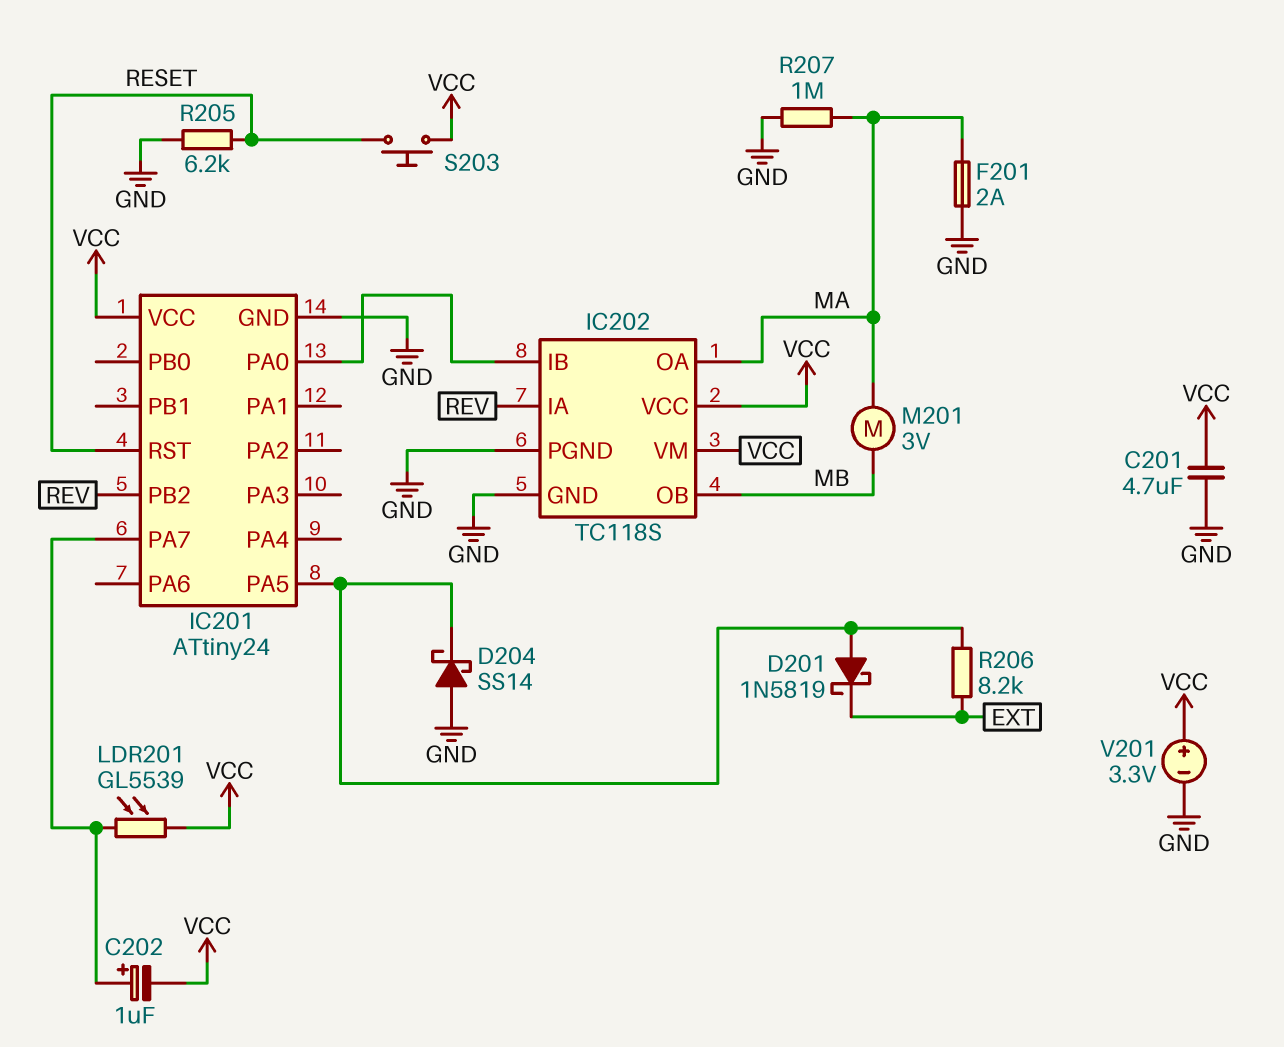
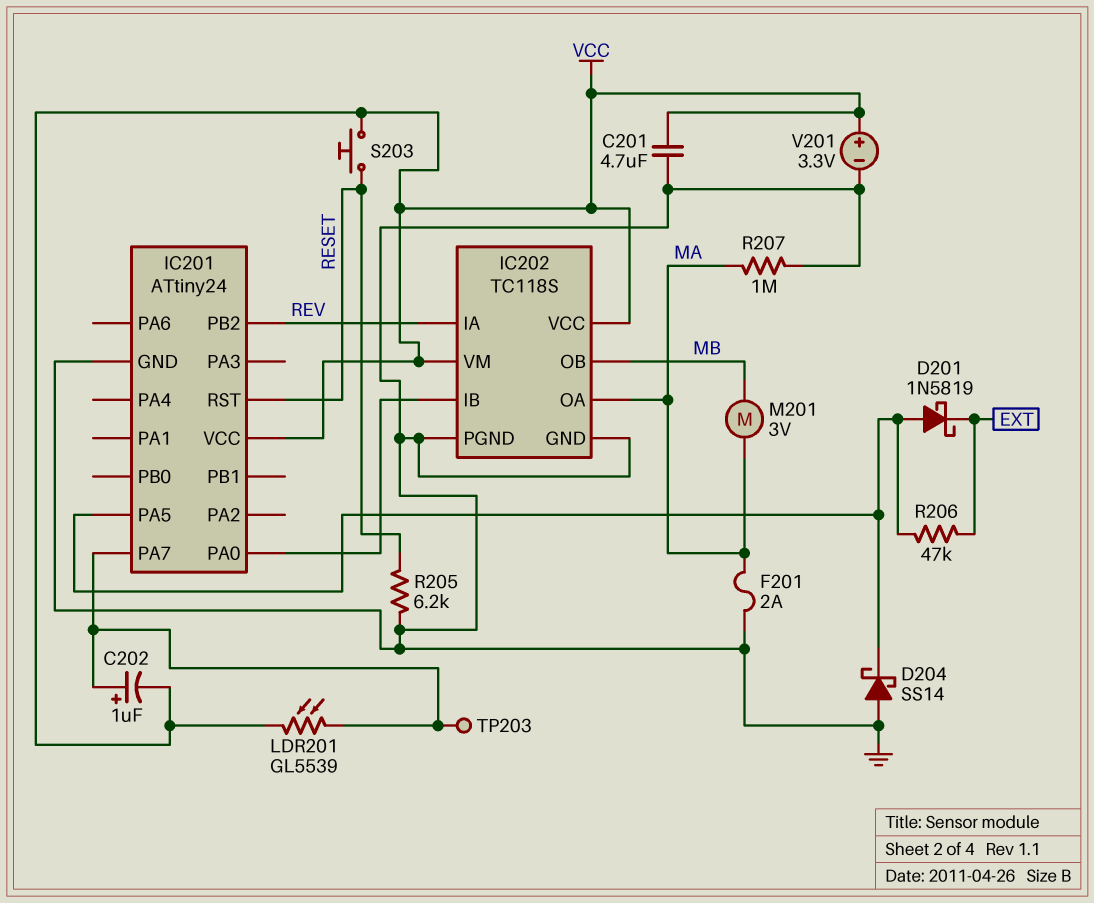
R206: 8.2k (EXT, IC201/PA5) -> 47k (EXT, IC201/PA5)
TP203: none -> test point (IC201/PA7)

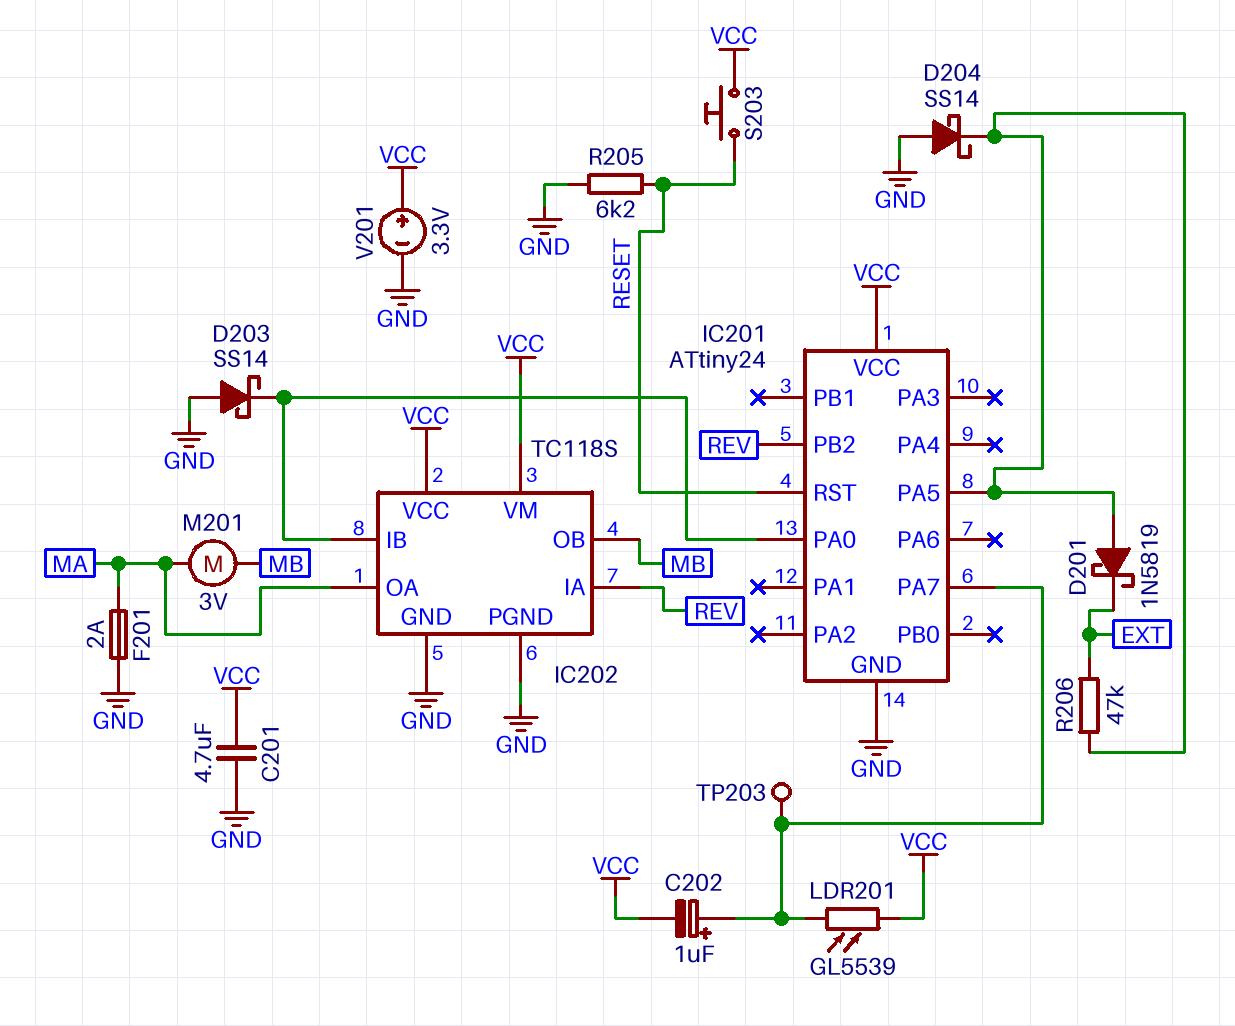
D203: none -> schottky SS14 (A GND, K IC201/PA0)
R207: 1M (GND, MA) -> none

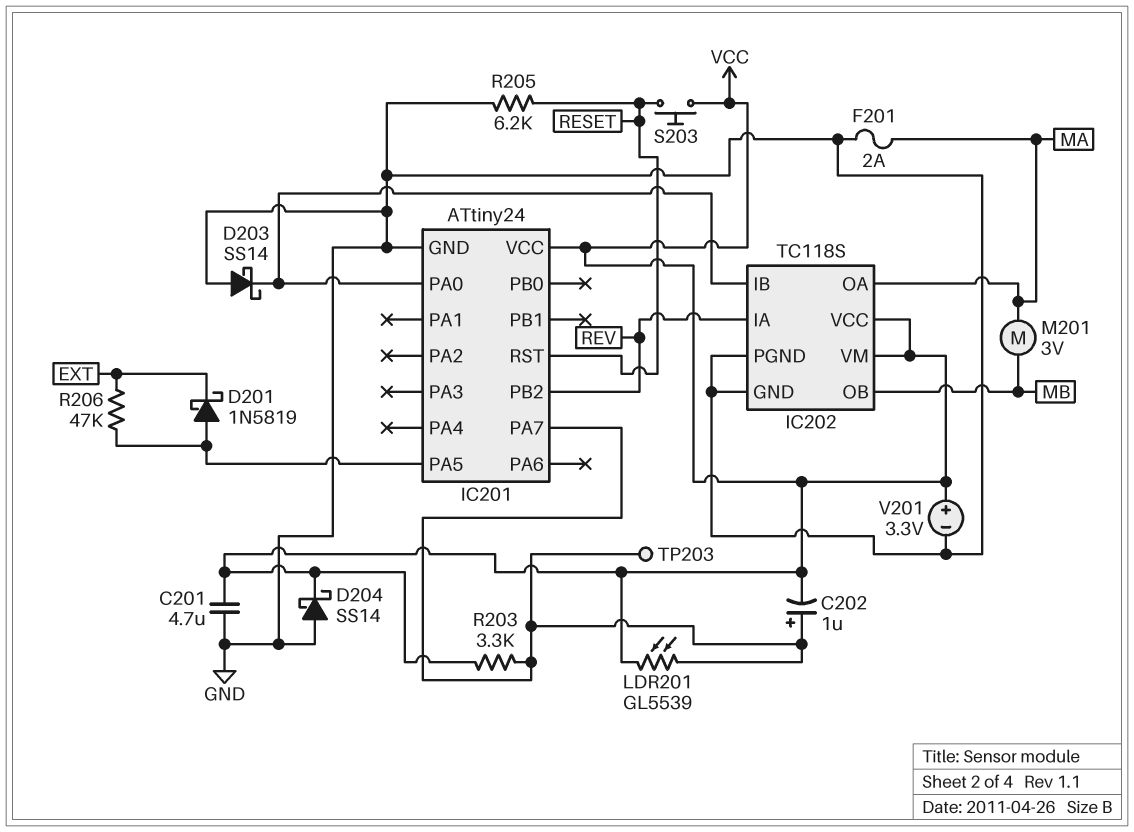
D204: schottky SS14 (A GND, K IC201/PA5) -> schottky SS14 (A GND, K VCC)
R203: none -> 3.3k (IC201/PA7, VCC)

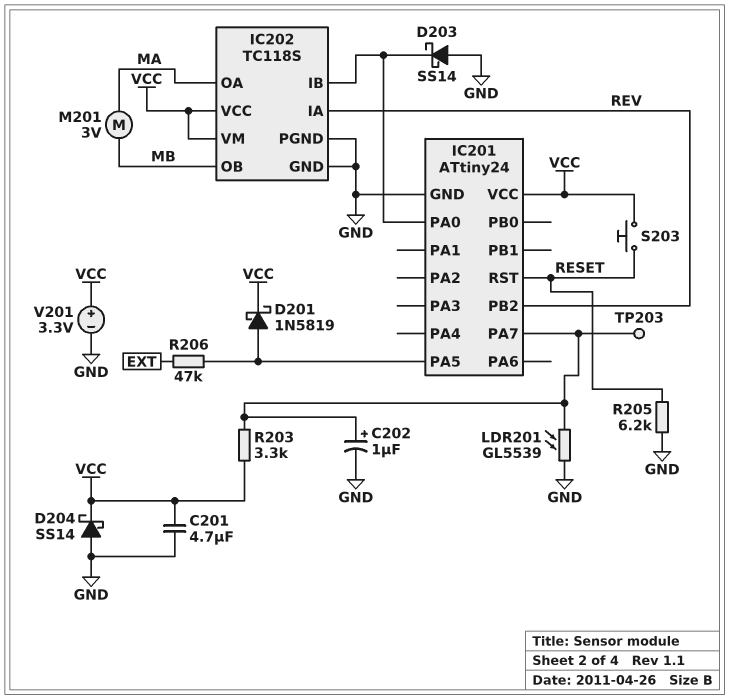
C202: 1uF (plus IC201/PA7, minus VCC) -> 1uF (plus IC201/PA7, minus GND)
D201: schottky 1N5819 (A IC201/PA5, K EXT) -> schottky 1N5819 (A IC201/PA5, K VCC)
F201: 2A (GND, MA) -> none
LDR201: GL5539 (IC201/PA7, VCC) -> GL5539 (GND, IC201/PA7)

